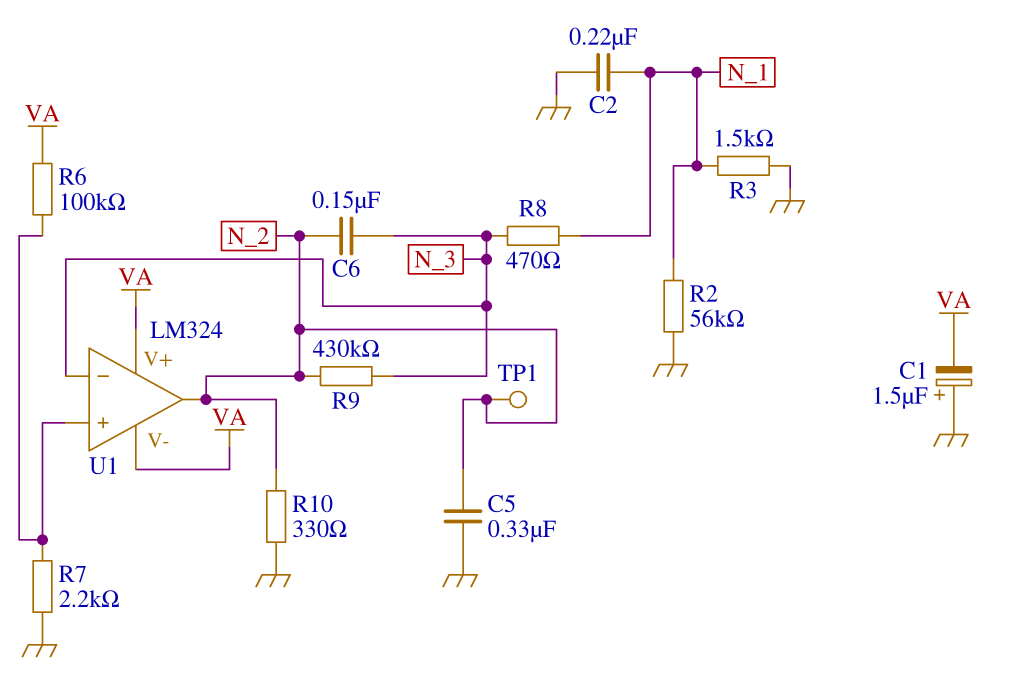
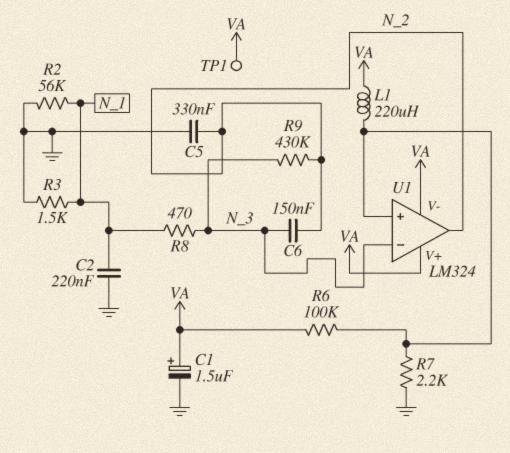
C1: 1.5uF (plus GND, minus VA) -> 1.5uF (plus VA, minus GND)
L1: none -> 220uH (U1/in+, VA)
R10: 330 (GND, N_2) -> none
TP1: test point (N_2) -> test point (VA)

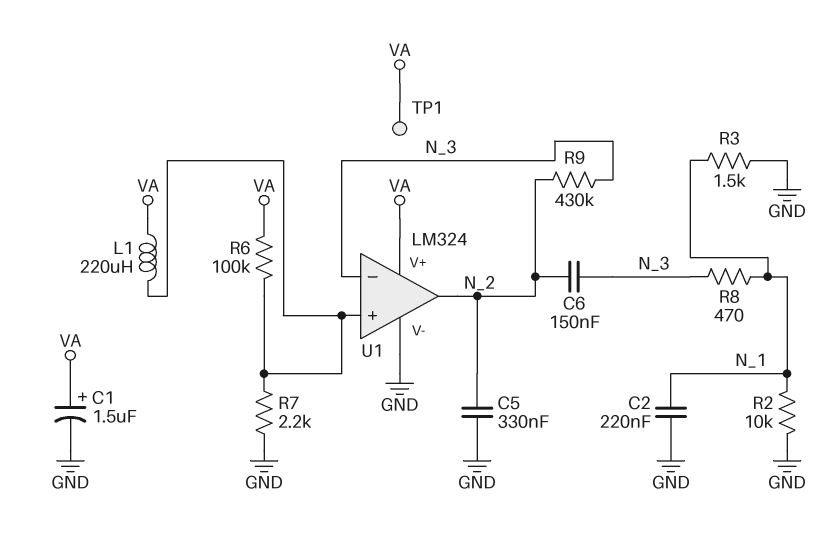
R2: 56k (GND, N_1) -> 10k (GND, N_1)
U1 pin V-: VA -> GND

